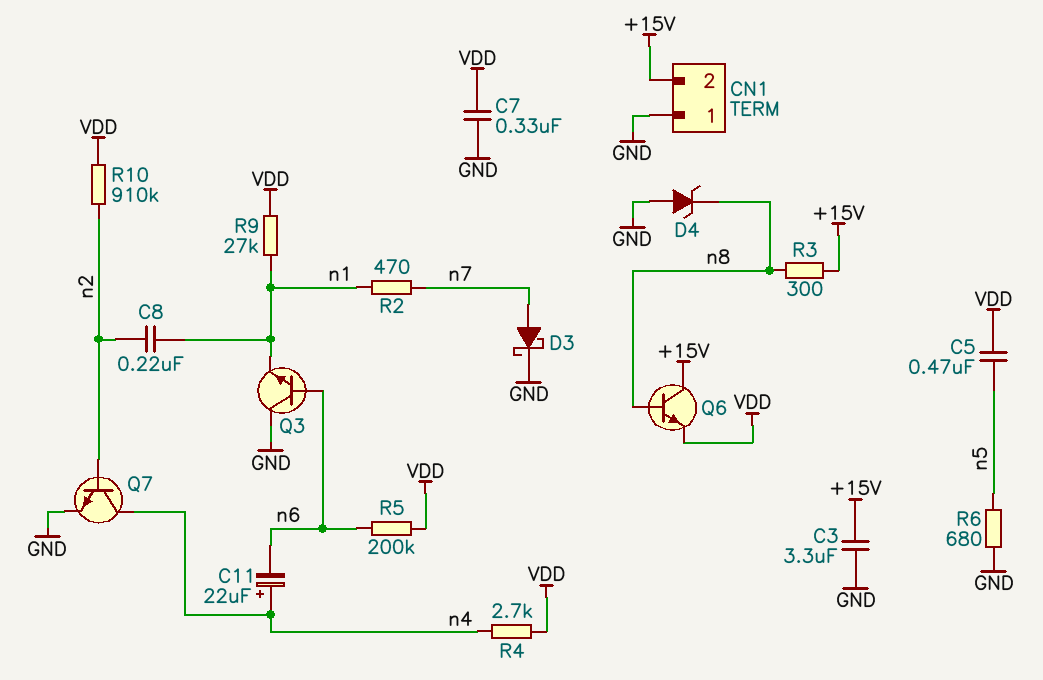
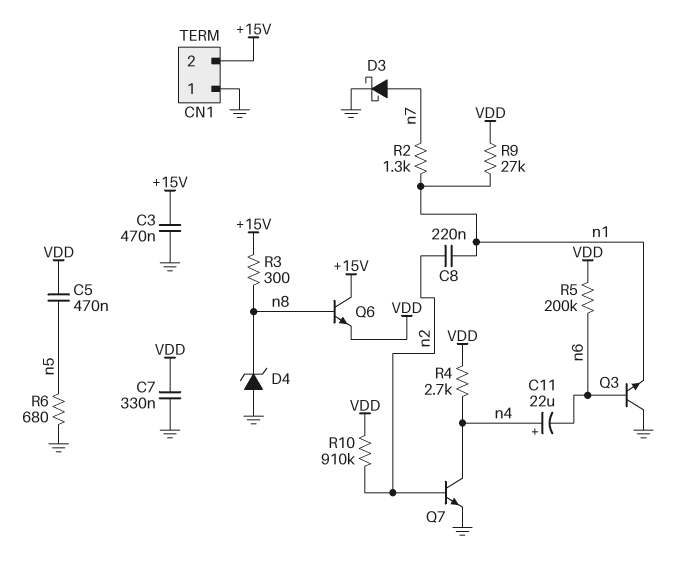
C3: 3.3uF (+15V, GND) -> 470nF (+15V, GND)
R2: 470 (n1, n7) -> 1.3k (n1, n7)

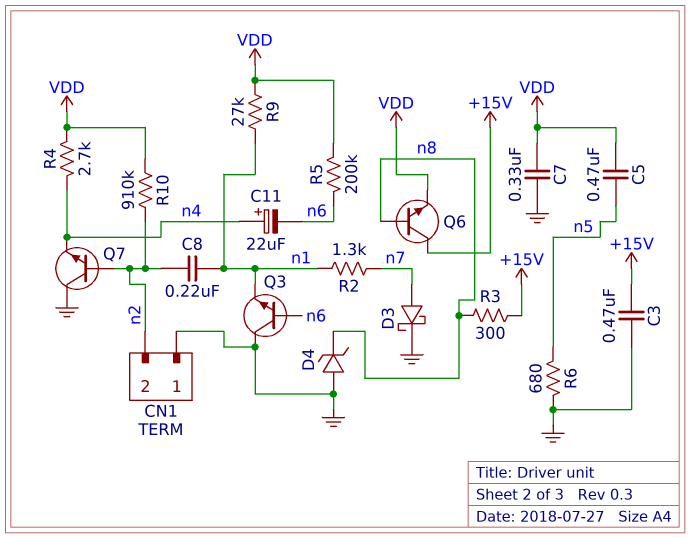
CN1 pin 2: +15V -> n2
Q7: NPN (B n2, C n4, E GND) -> NPN (B n2, C GND, E n4)

